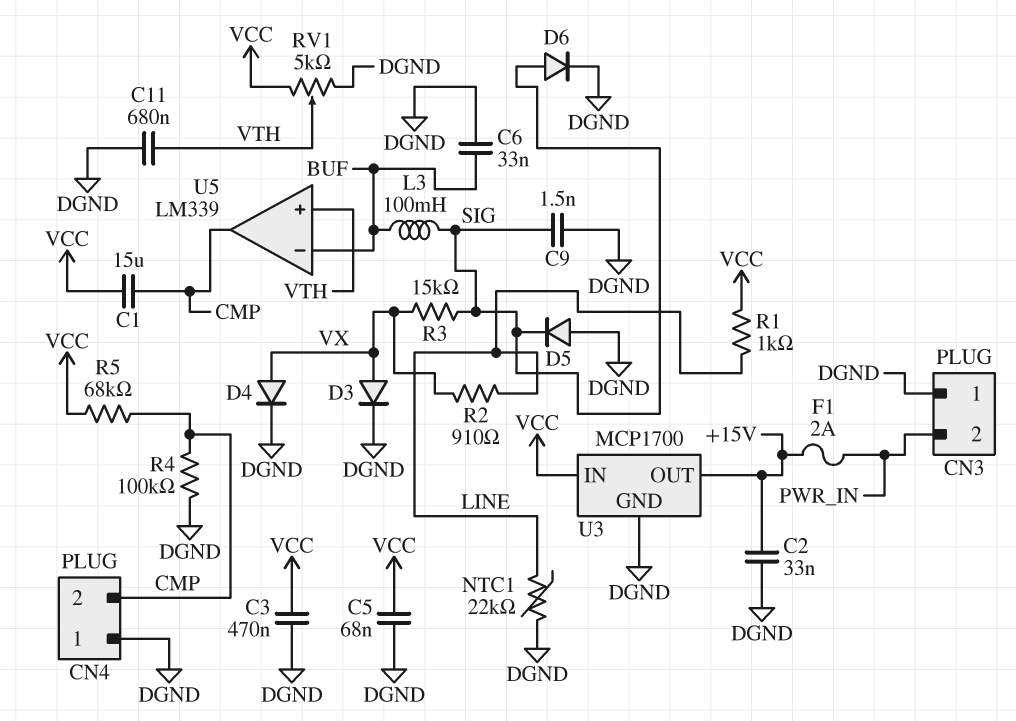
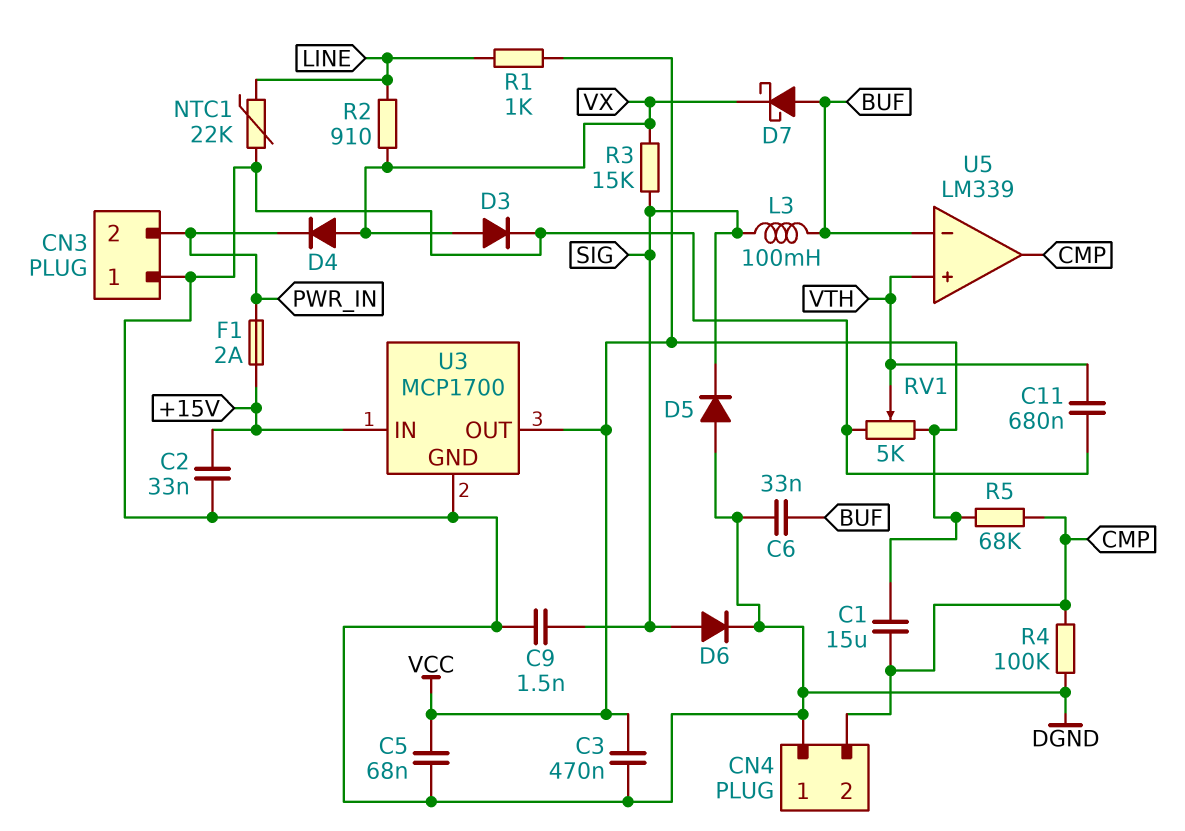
D4: diode (A VX, K DGND) -> diode (A VX, K PWR_IN)
D7: none -> schottky (A BUF, K VX)
U3 pin IN: VCC -> +15V
U3 pin OUT: +15V -> VCC

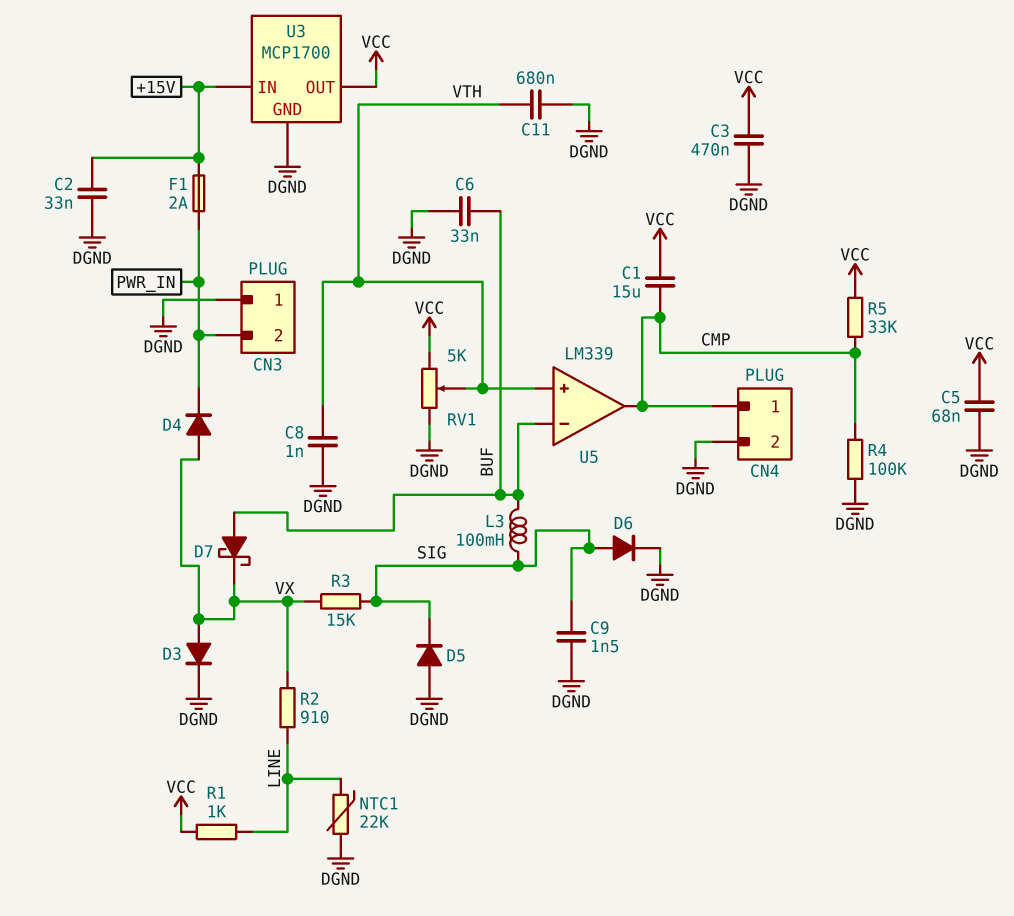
C8: none -> 1nF (DGND, VTH)
CN4 pin 1: DGND -> CMP
CN4 pin 2: CMP -> DGND
R5: 68k (CMP, VCC) -> 33k (CMP, VCC)

